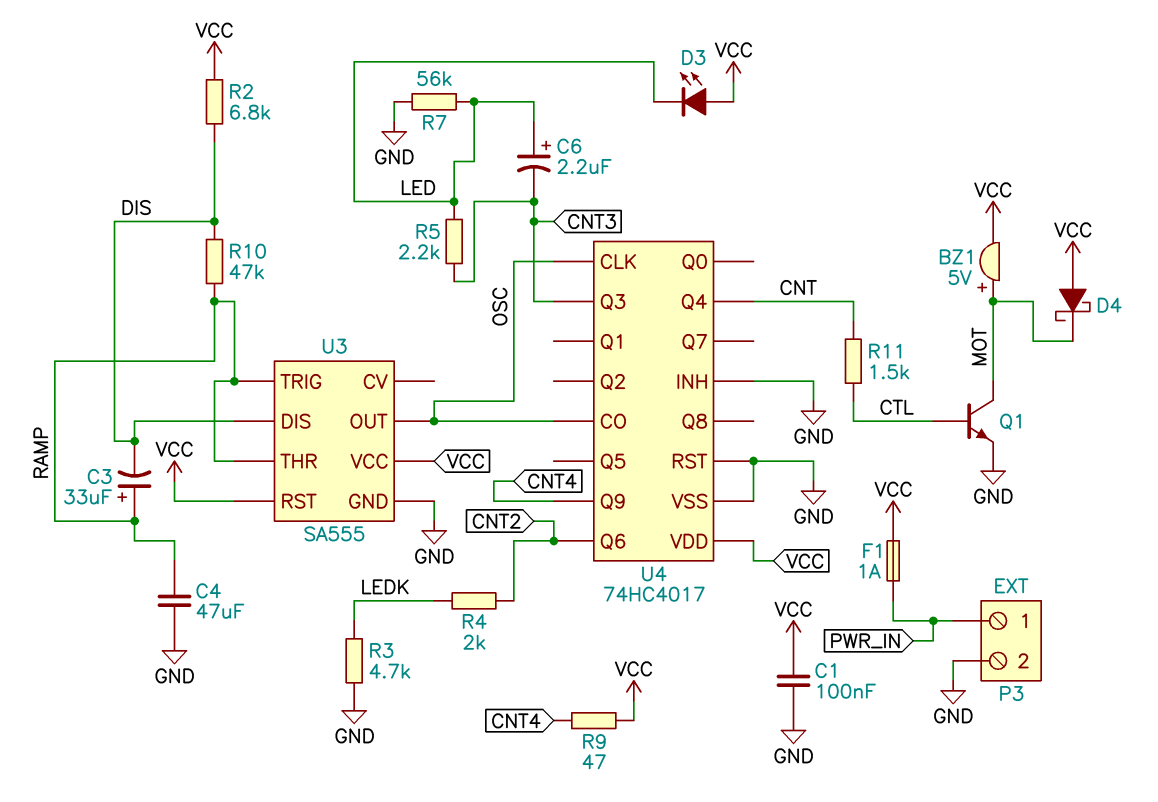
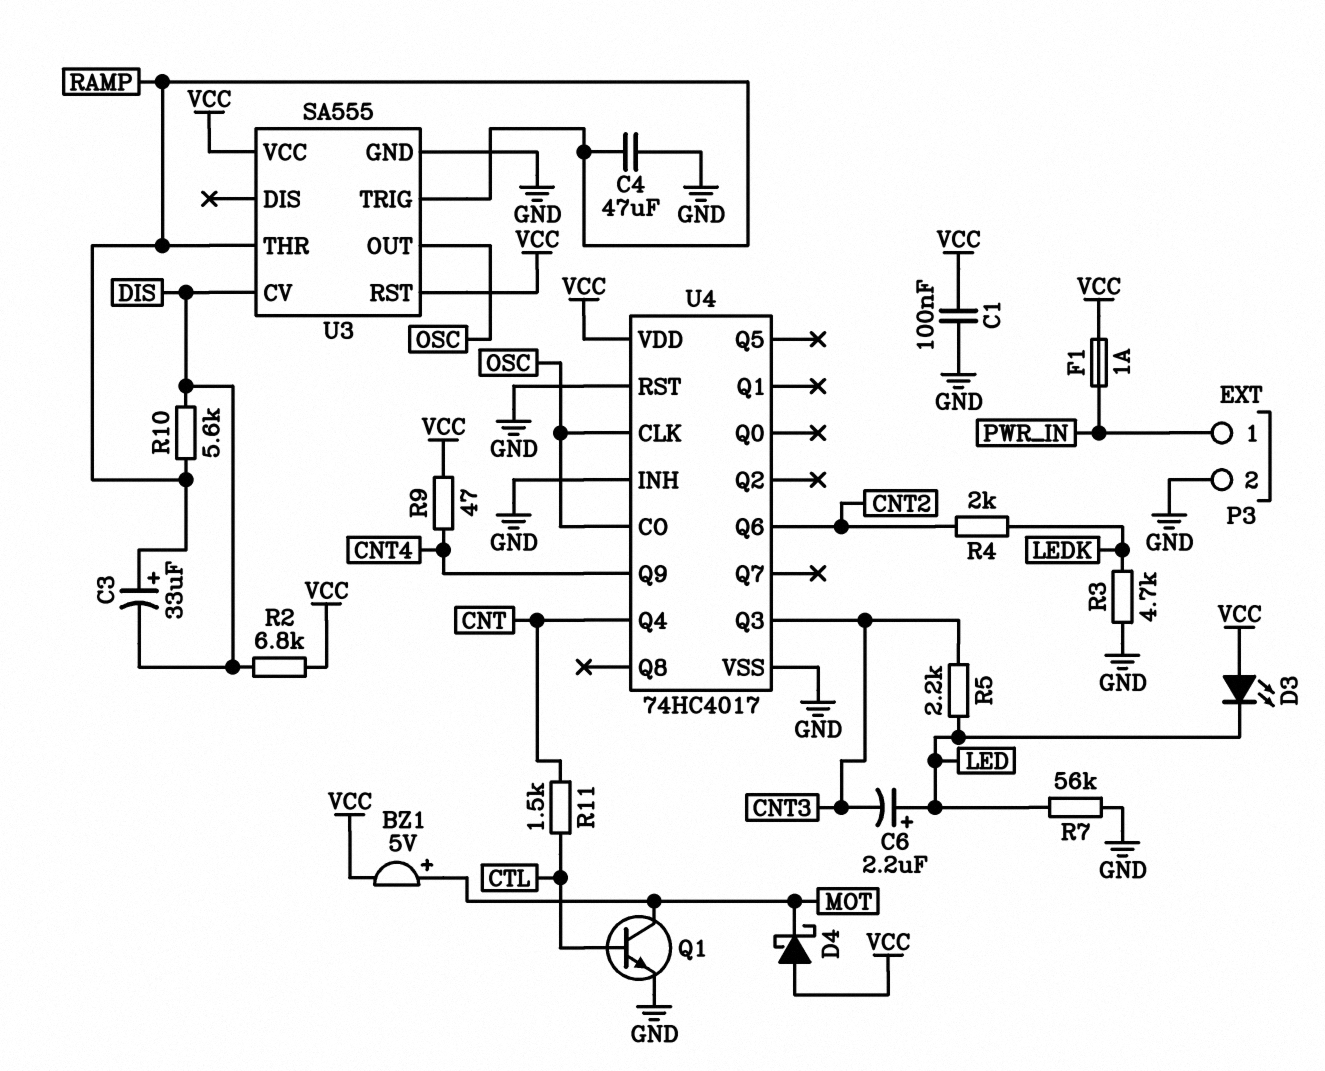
R10: 47k (DIS, RAMP) -> 5.6k (DIS, RAMP)
U3 pin CV: none -> DIS
U3 pin DIS: DIS -> none

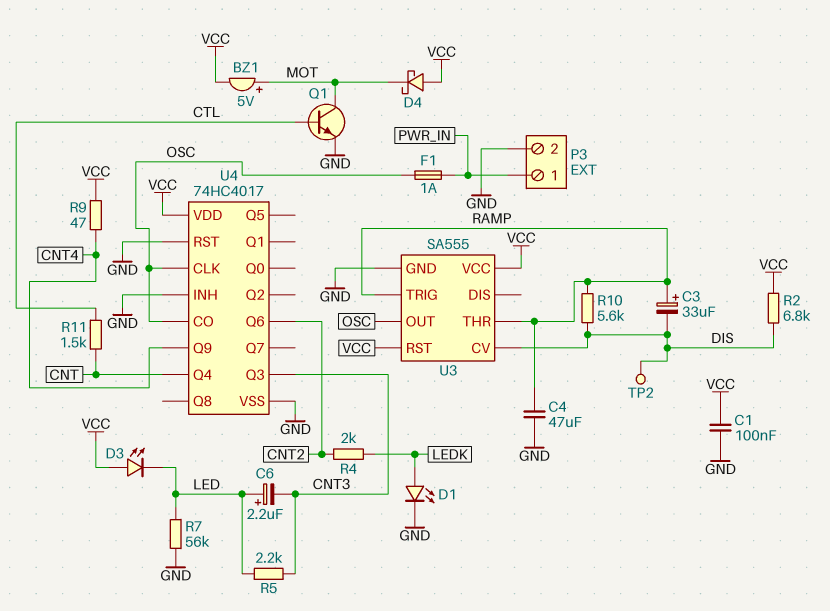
D1: none -> LED (A LEDK, K GND)
F1: 1A (PWR_IN, VCC) -> 1A (OSC, PWR_IN)
R3: 4.7k (GND, LEDK) -> none
TP2: none -> test point (DIS)

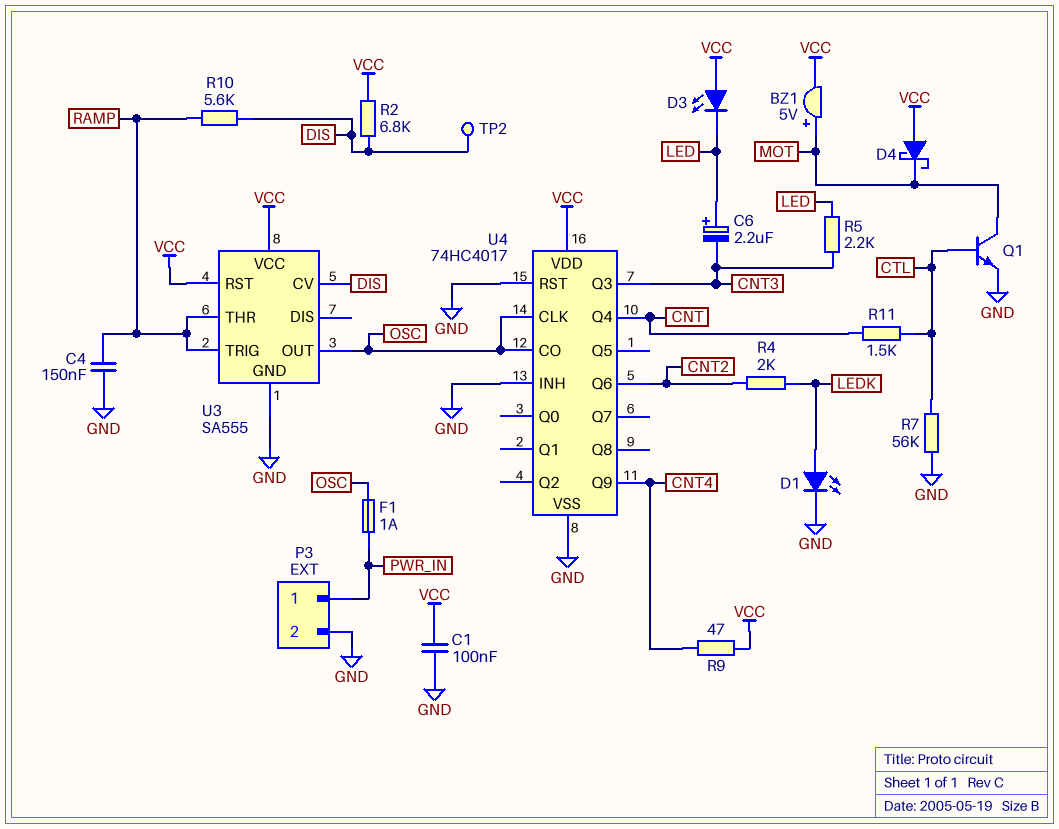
C3: 33uF (plus RAMP, minus DIS) -> none
C4: 47uF (GND, RAMP) -> 150nF (GND, RAMP)
R7: 56k (GND, LED) -> 56k (CTL, GND)

